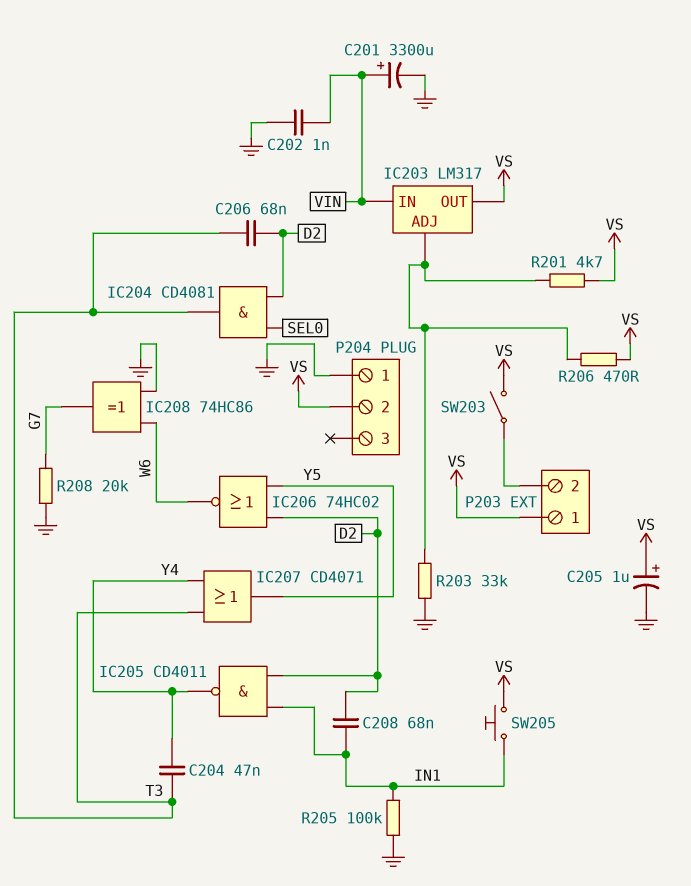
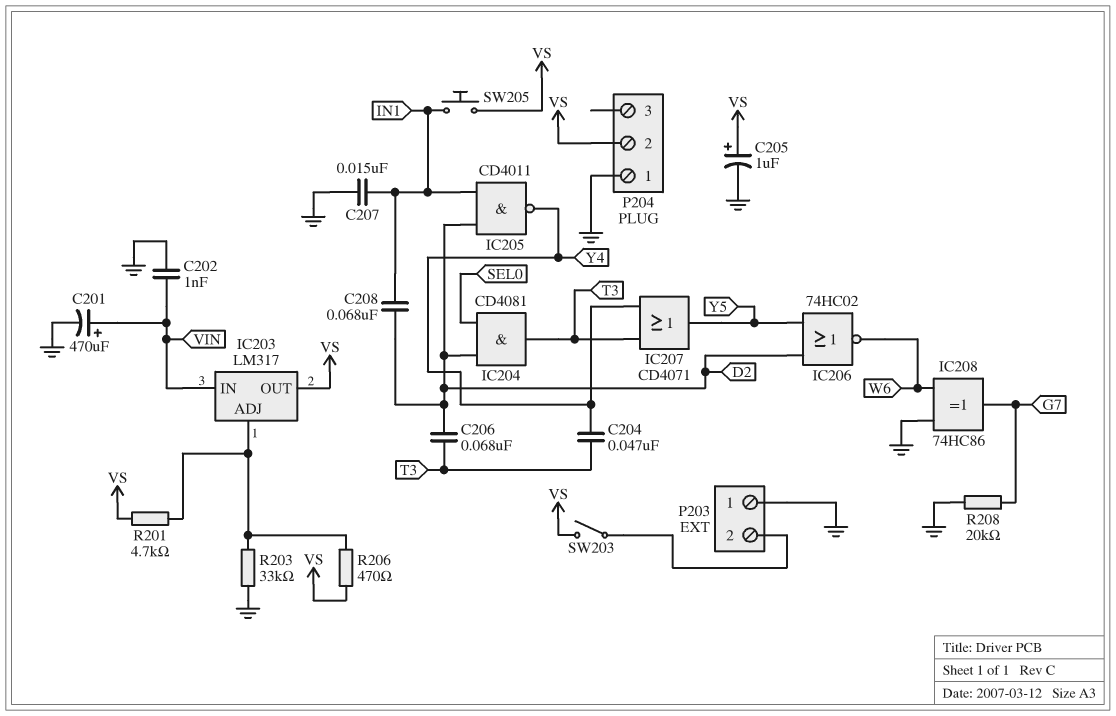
C201: 3300uF (plus VIN, minus GND) -> 470uF (plus VIN, minus GND)
C207: none -> 15nF (GND, IN1)
P203 pin 1: VS -> GND
R205: 100k (GND, IN1) -> none

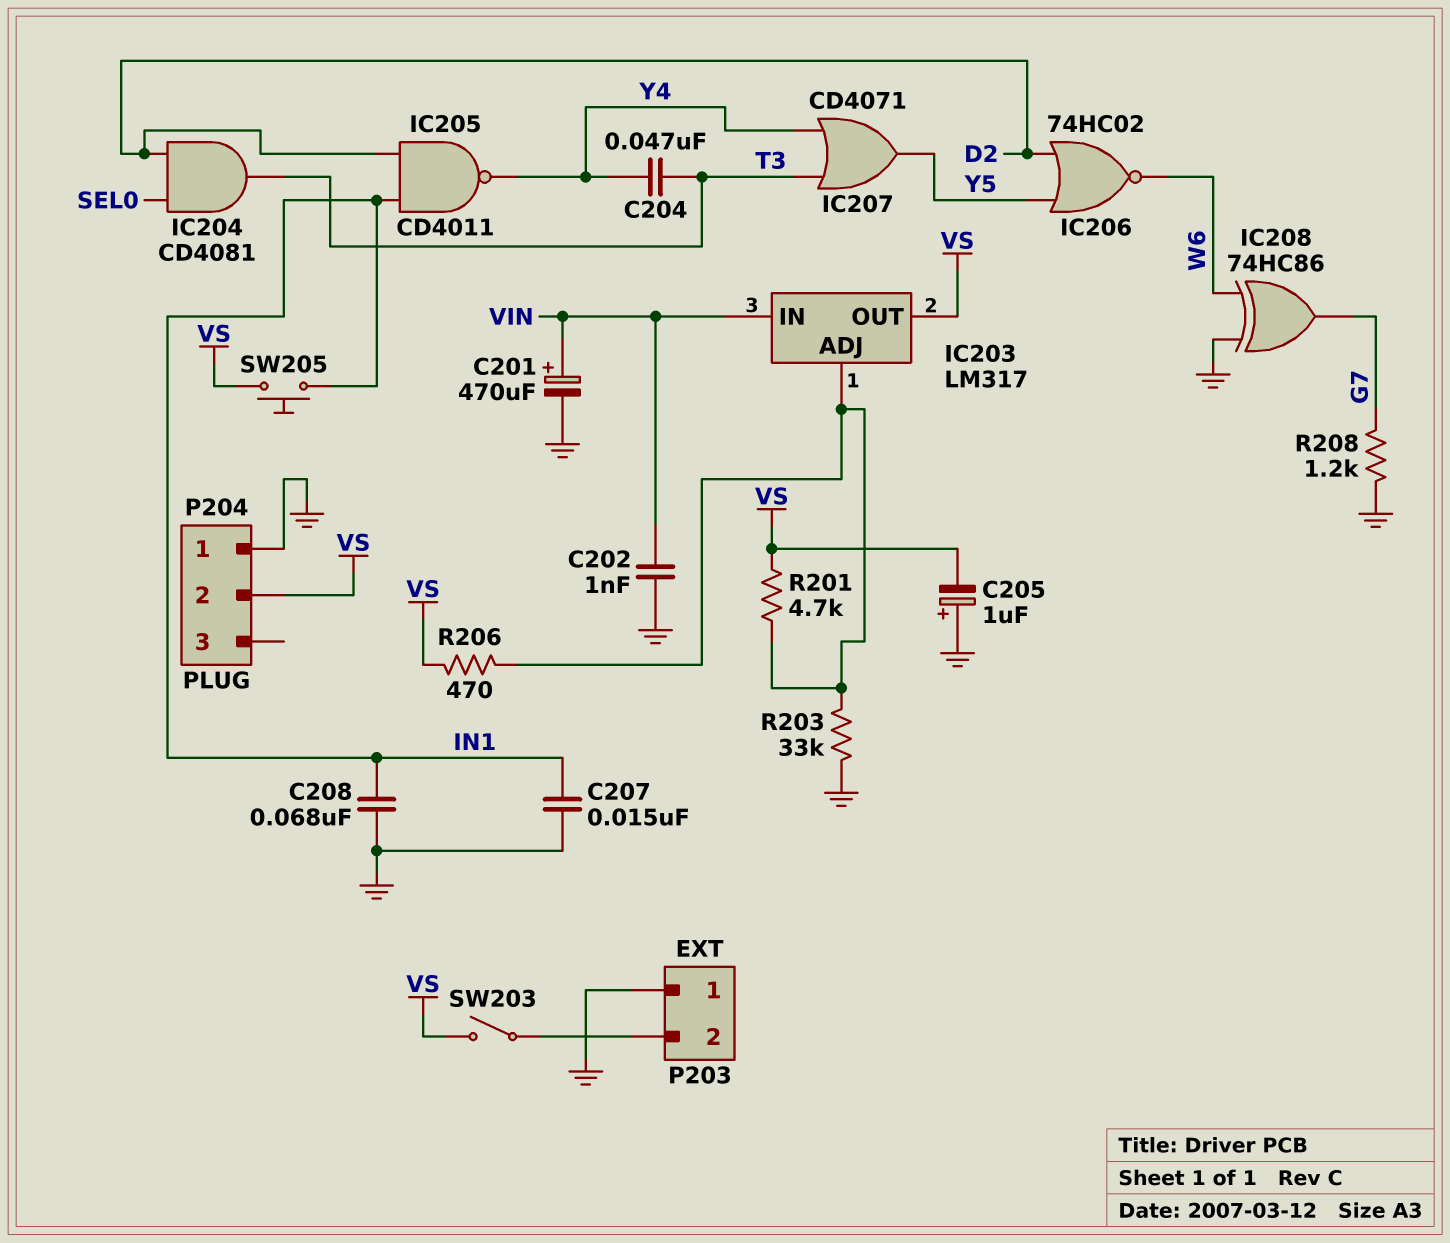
C205: 1uF (plus VS, minus GND) -> 1uF (plus GND, minus VS)
C206: 68nF (D2, T3) -> none
C208: 68nF (D2, IN1) -> 68nF (GND, IN1)
R208: 20k (G7, GND) -> 1.2k (G7, GND)

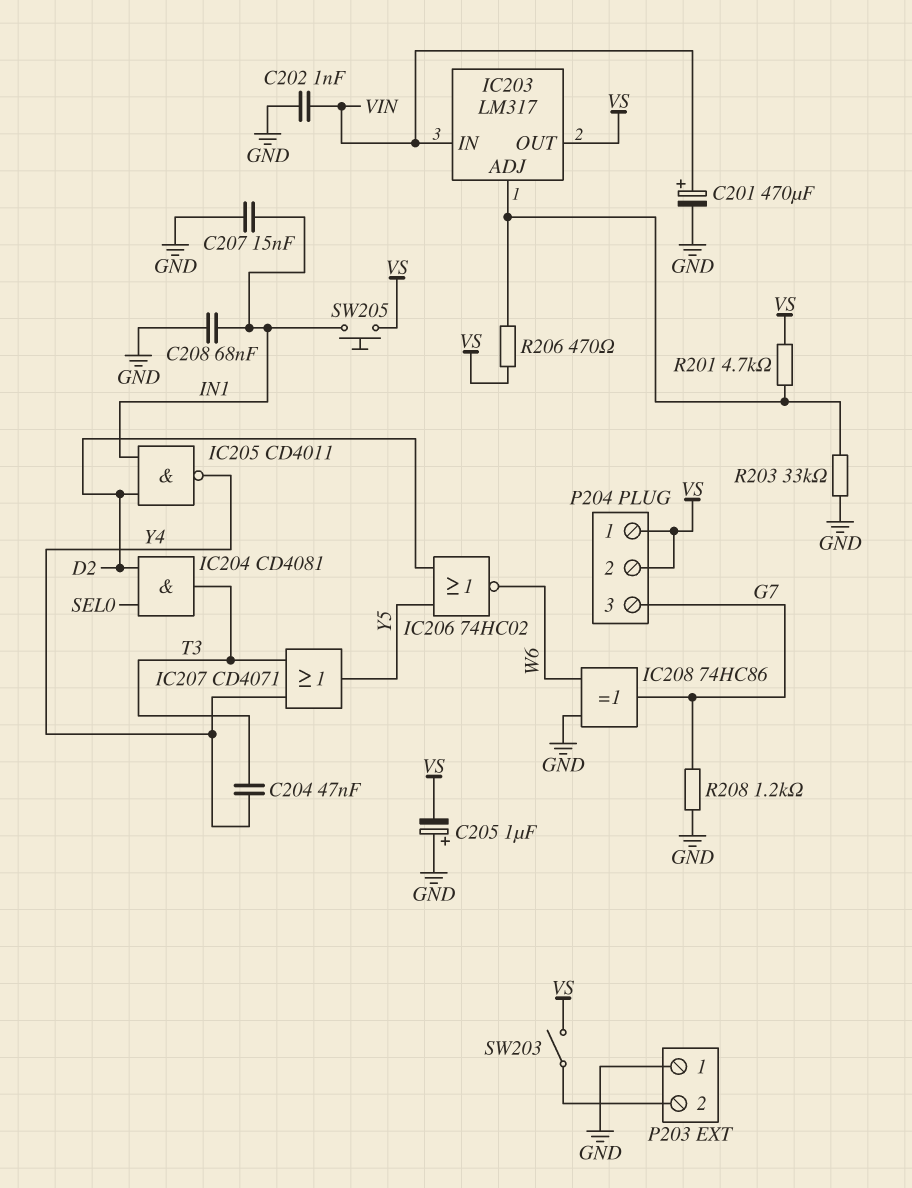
P204 pin 1: GND -> VS
P204 pin 3: none -> G7

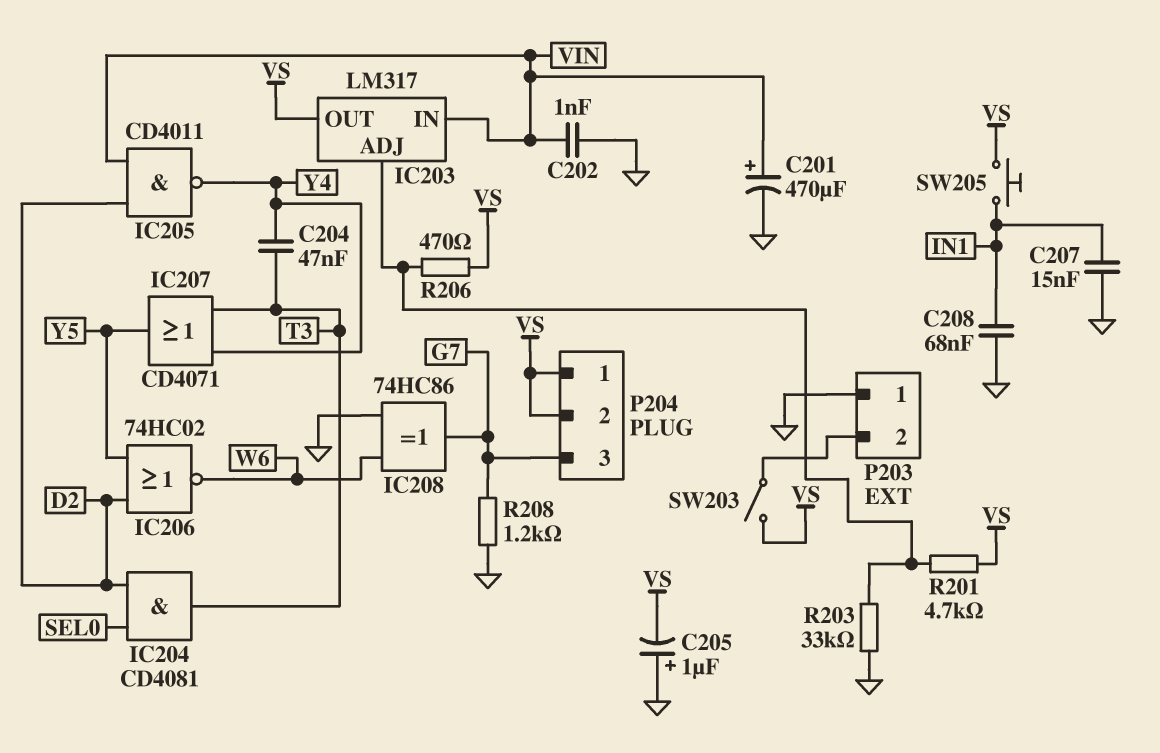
IC205: NAND CD4011 (in D2, in IN1, out Y4) -> NAND CD4011 (in D2, in VIN, out Y4)

